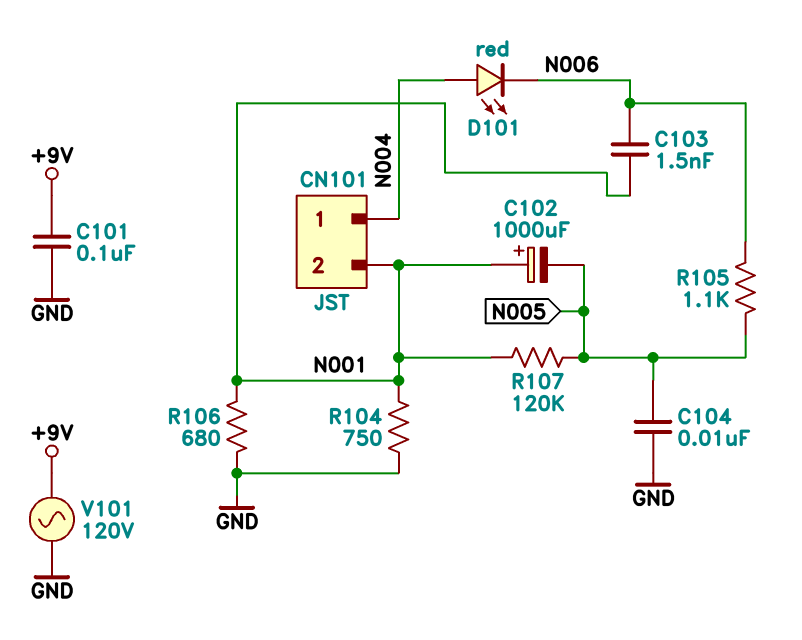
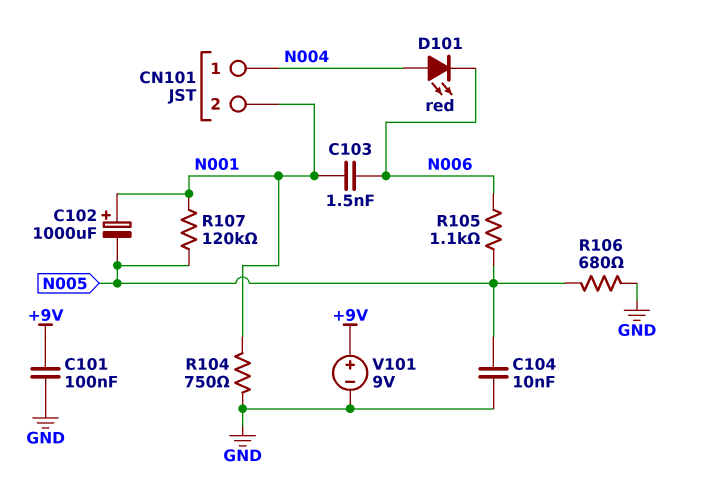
R106: 680 (GND, N001) -> 680 (GND, N005)
V101: AC 120V (+9V, GND) -> 9V (plus +9V, minus GND)

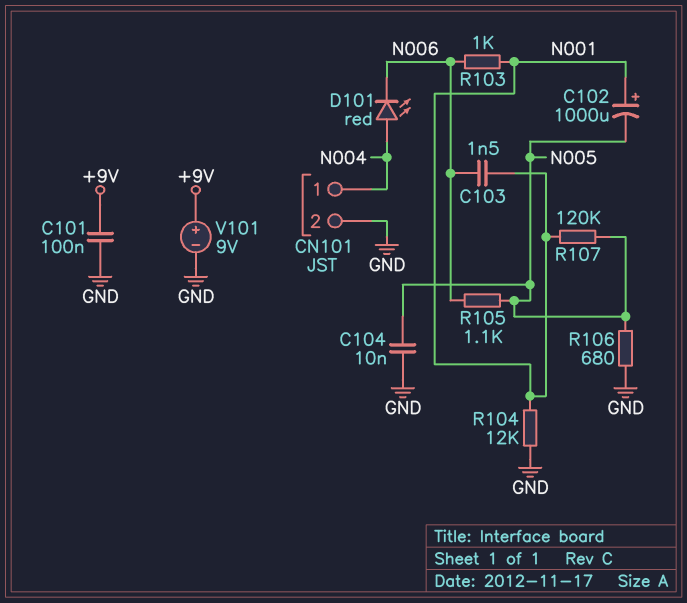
CN101 pin 2: N001 -> GND
R103: none -> 1k (N001, N006)
R104: 750 (GND, N001) -> 12k (GND, N001)

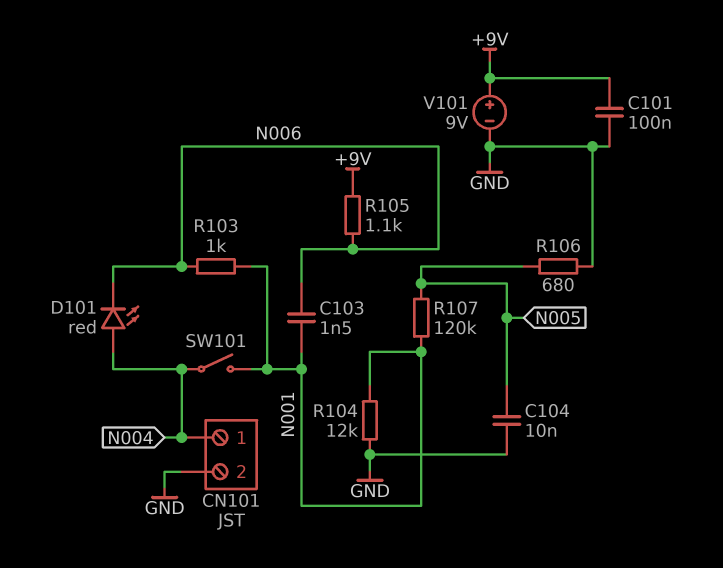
C102: 1000uF (plus N001, minus N005) -> none
R105: 1.1k (N005, N006) -> 1.1k (+9V, N006)
SW101: none -> switch (N001, N004)

